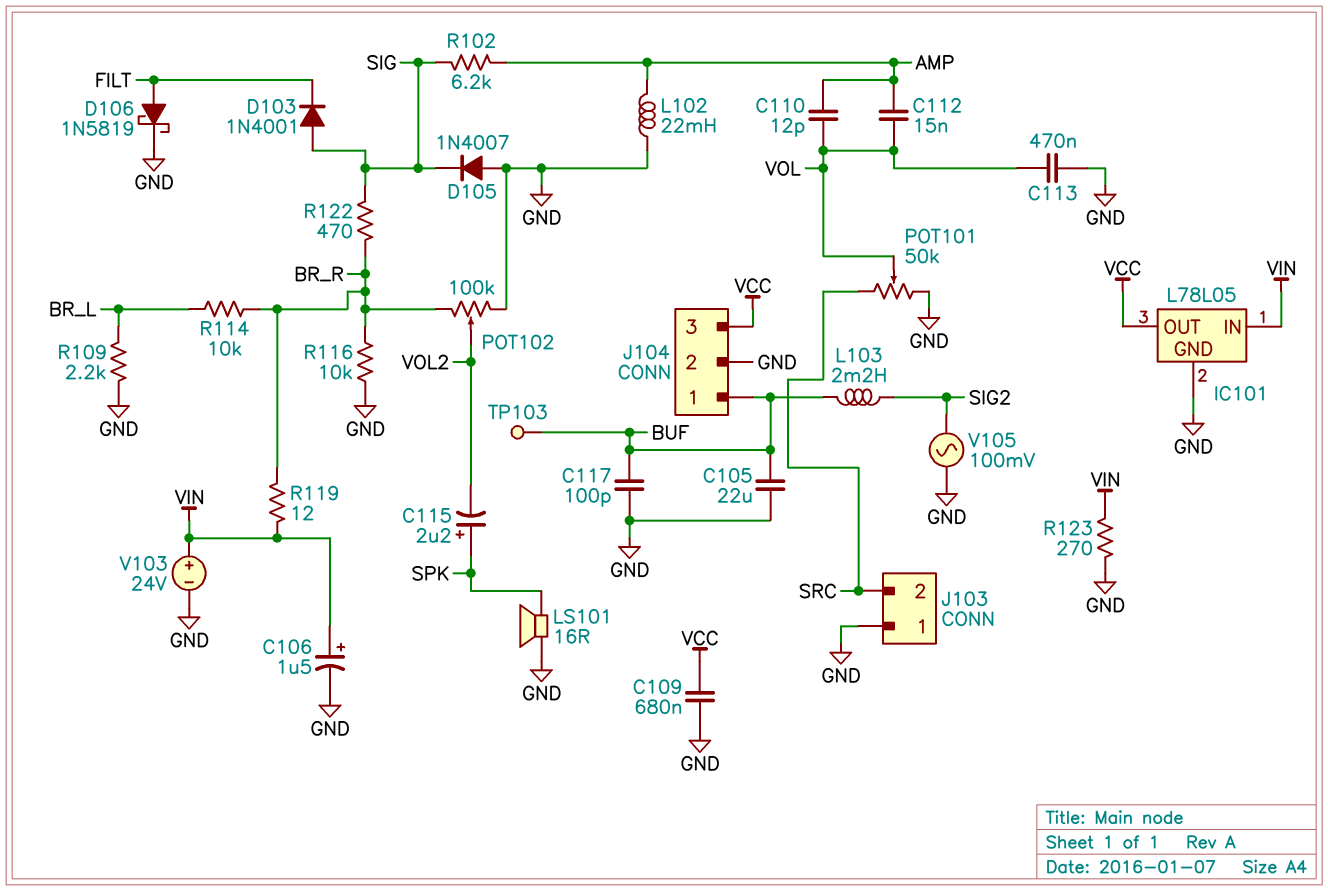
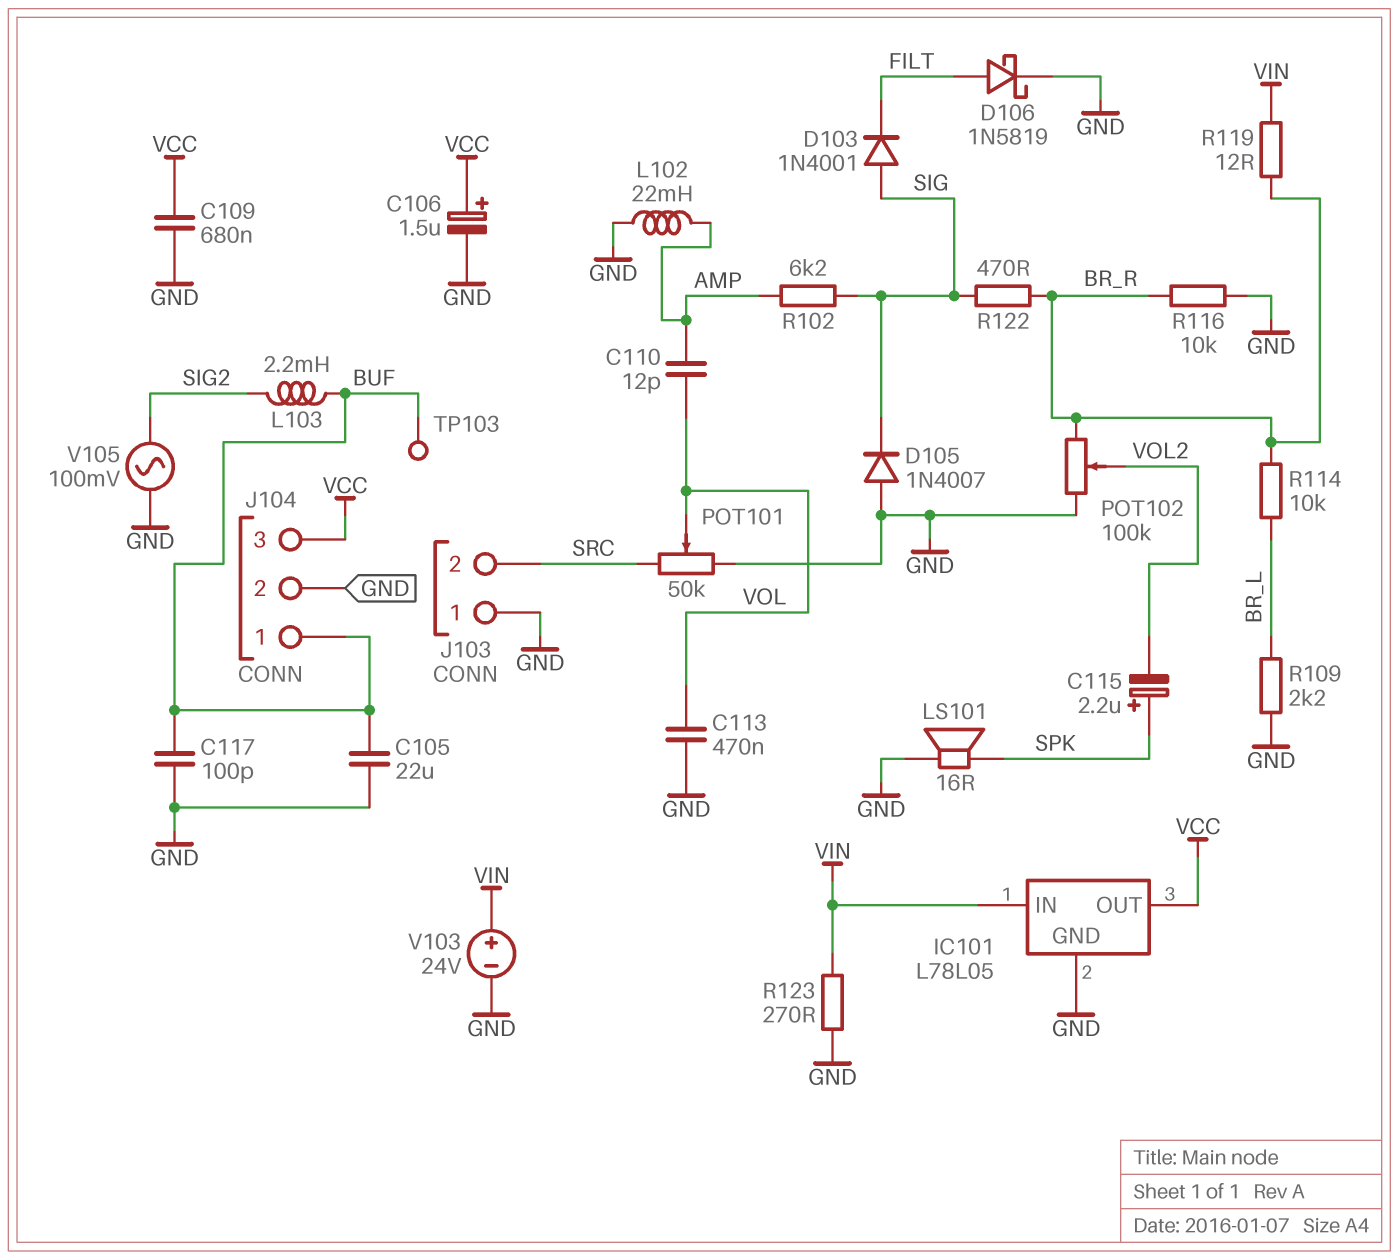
C106: 1.5uF (plus VIN, minus GND) -> 1.5uF (plus VCC, minus GND)
C112: 15nF (AMP, VOL) -> none

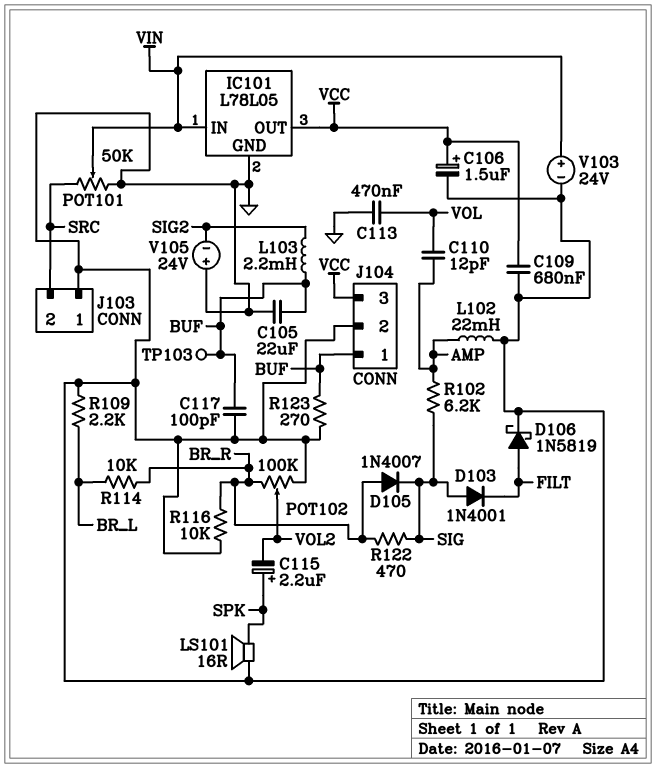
D105: diode 1N4007 (A GND, K SIG) -> diode 1N4007 (A BR_R, K SIG)
POT101: 50k (GND, SRC, wiper VOL) -> 50k (GND, SRC, wiper VIN)
R119: 12 (BR_R, VIN) -> none
R123: 270 (GND, VIN) -> 270 (BUF, GND)
V105: AC 100mV (GND, SIG2) -> 24V (plus GND, minus SIG2)

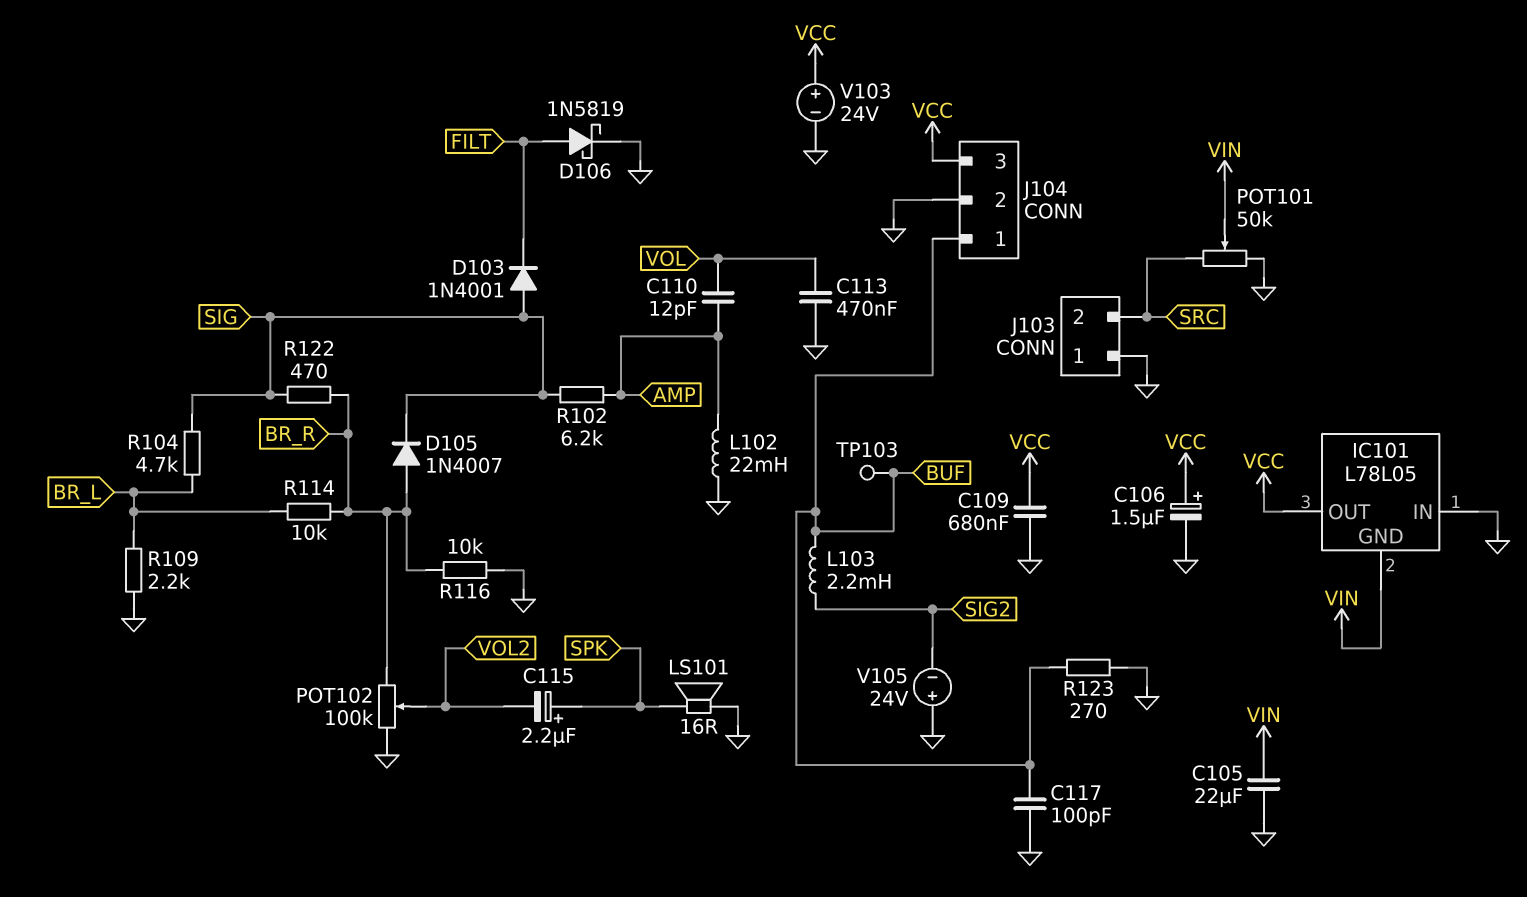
C105: 22uF (BUF, GND) -> 22uF (GND, VIN)
IC101 pin GND: GND -> VIN
IC101 pin IN: VIN -> GND
R104: none -> 4.7k (BR_L, SIG)
V103: 24V (plus VIN, minus GND) -> 24V (plus VCC, minus GND)

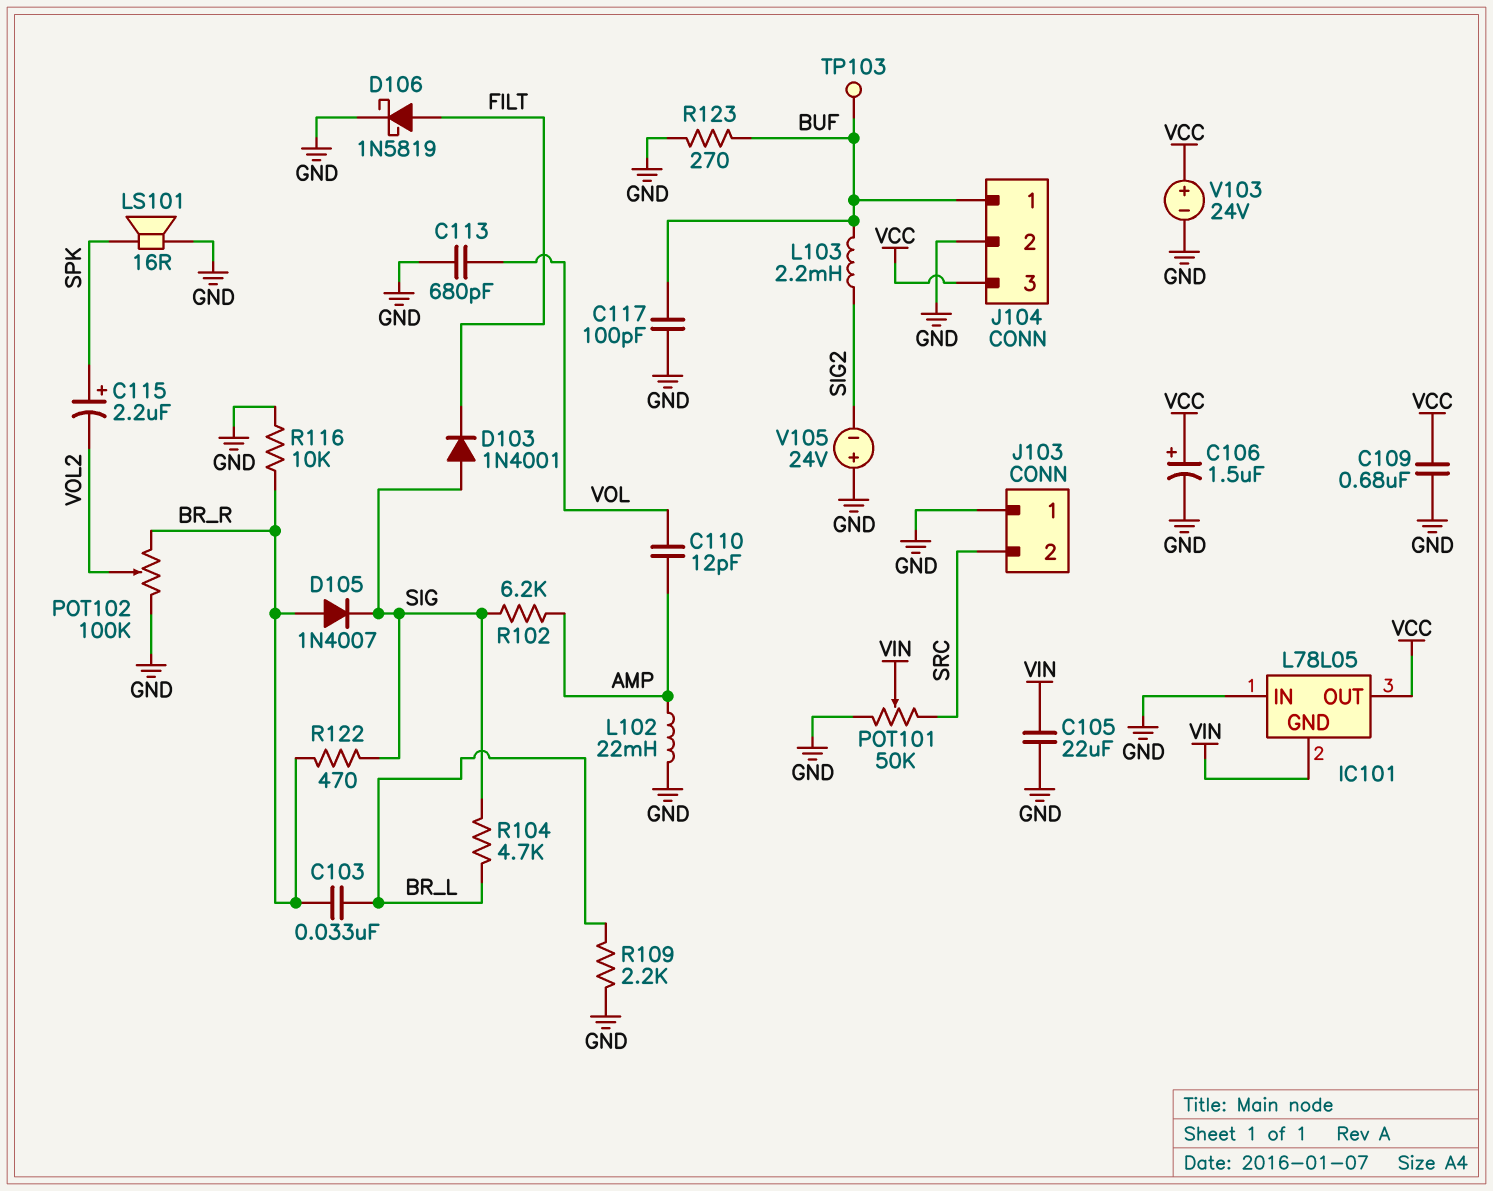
C103: none -> 33nF (BR_L, BR_R)
C113: 470nF (GND, VOL) -> 680pF (GND, VOL)
R114: 10k (BR_L, BR_R) -> none

